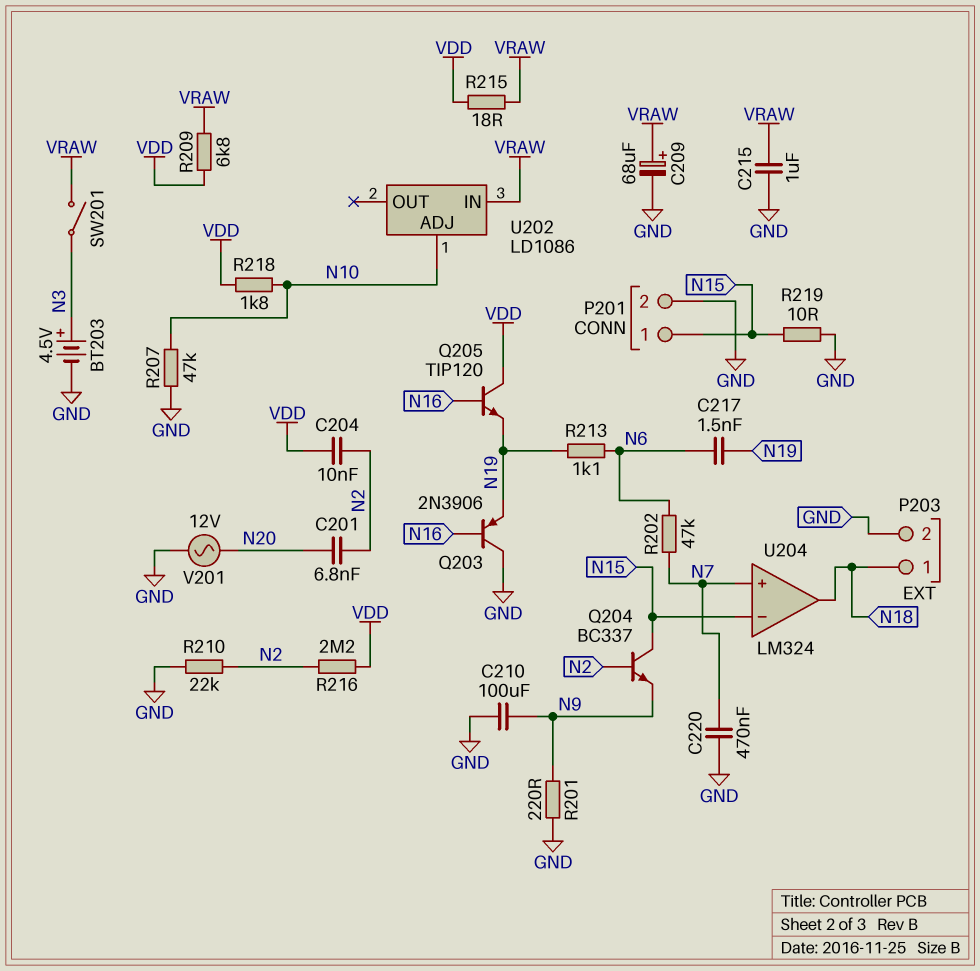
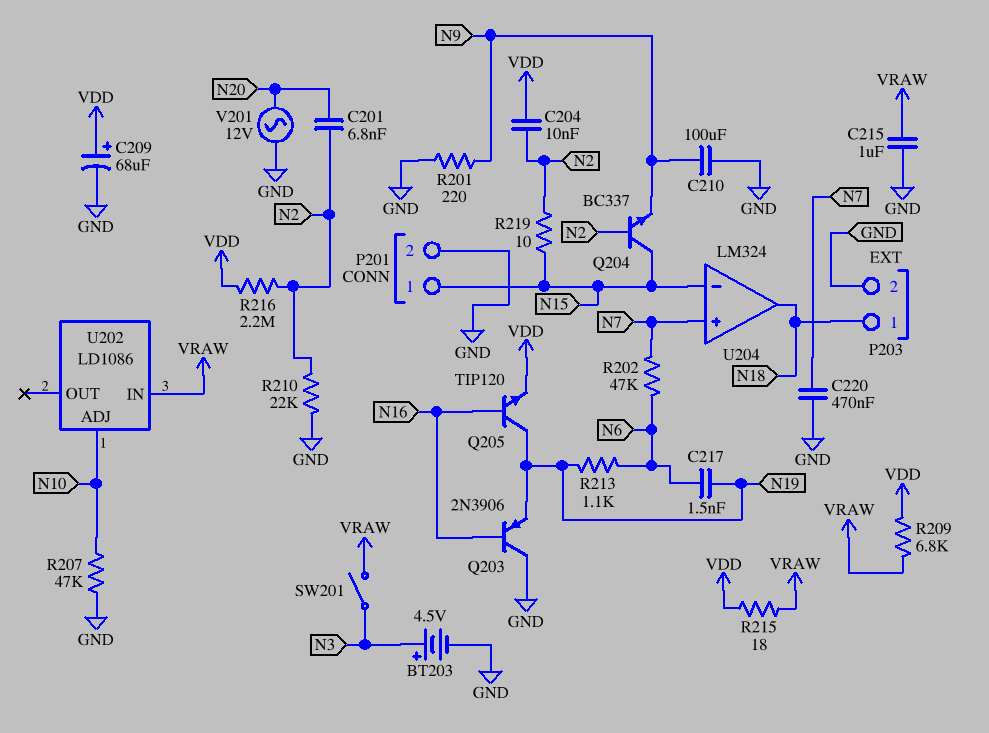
C209: 68uF (plus VRAW, minus GND) -> 68uF (plus VDD, minus GND)
Q205: NPN TIP120 (B N16, C VDD, E N19) -> NPN TIP120 (B N16, C N19, E VDD)
R218: 1.8k (N10, VDD) -> none
R219: 10 (GND, N15) -> 10 (N2, N15)

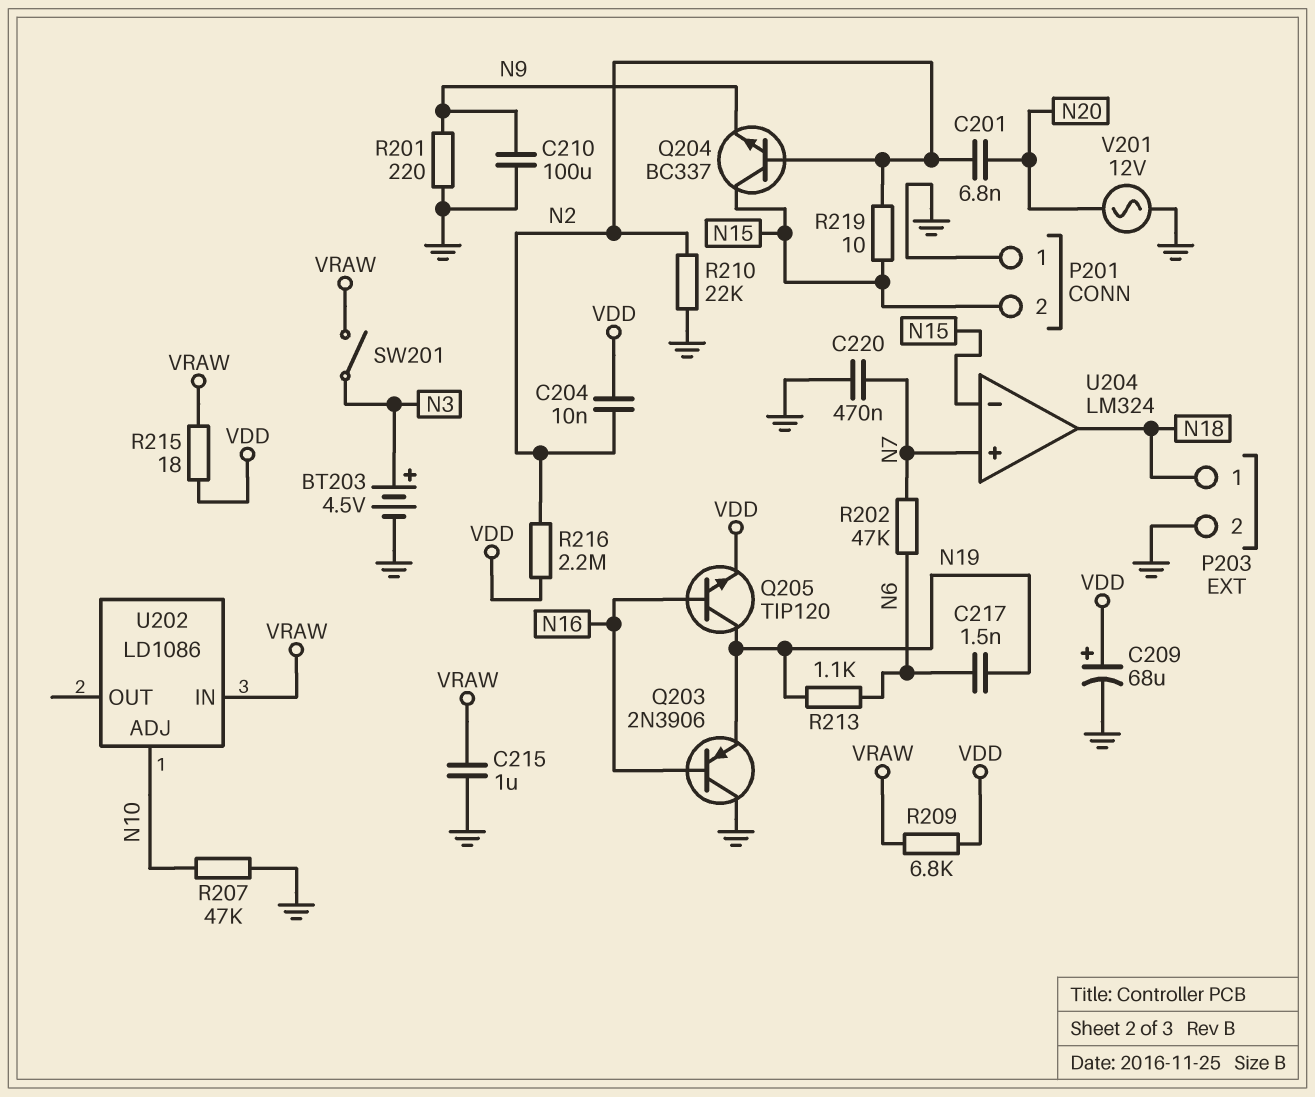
P201 pin 1: N15 -> GND
P201 pin 2: GND -> N15

